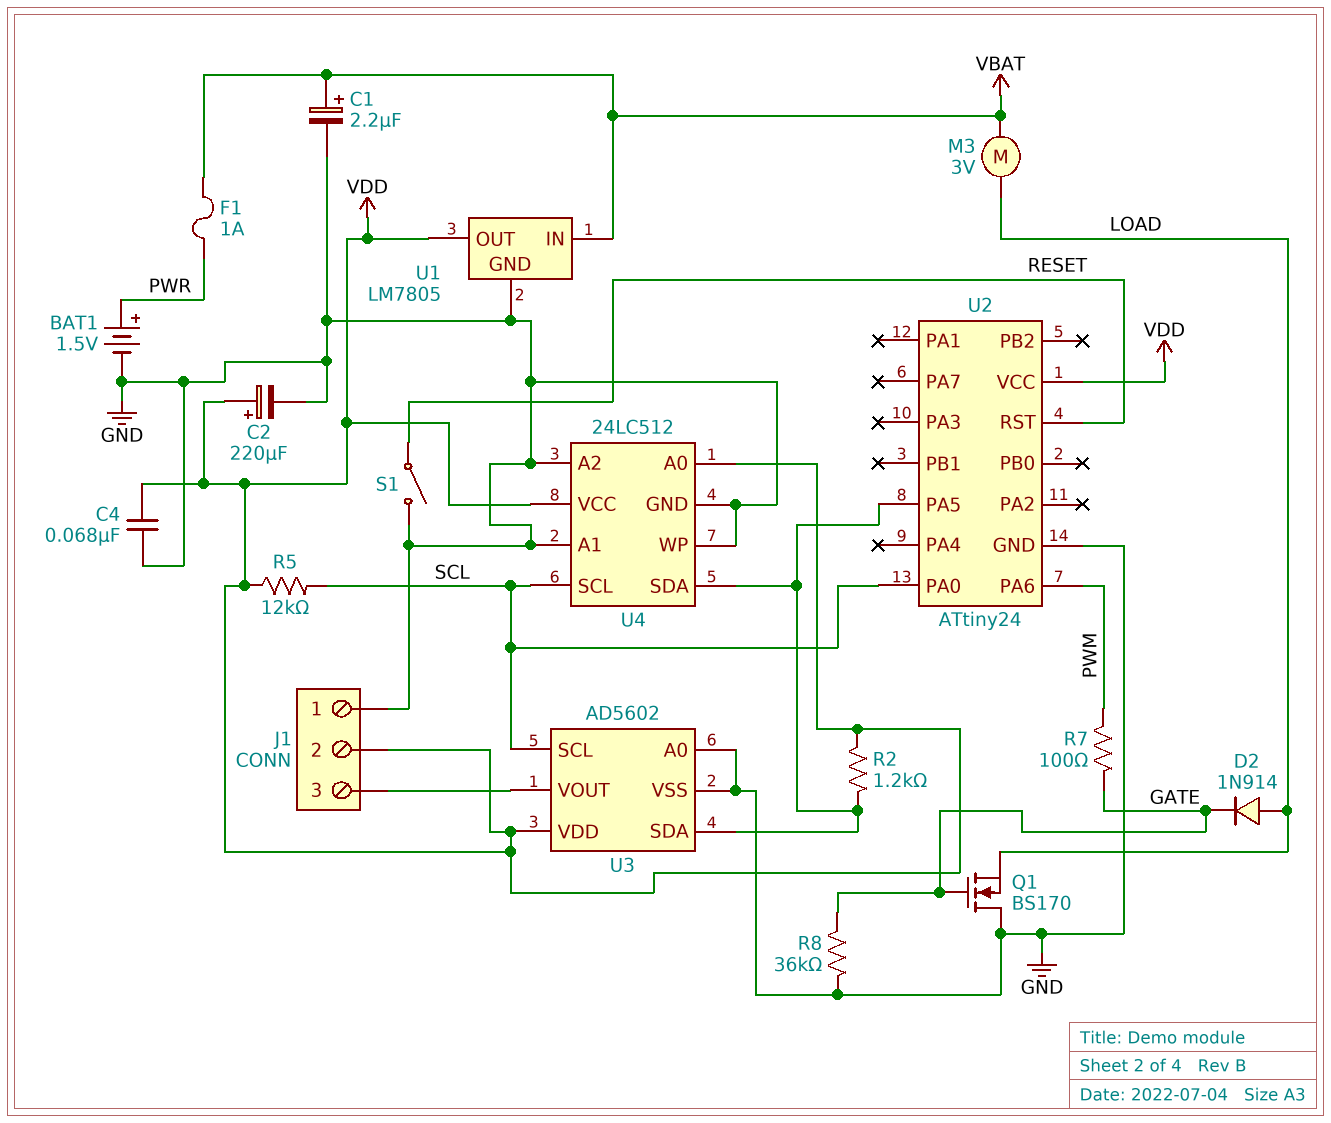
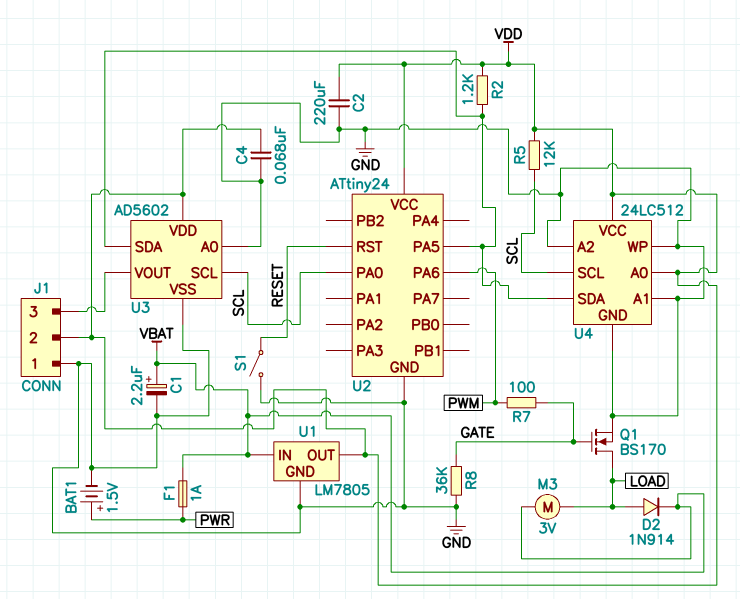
C2: 220uF (plus VDD, minus GND) -> 220uF (GND, VDD)
D2: diode 1N914 (A LOAD, K GATE) -> diode 1N914 (A LOAD, K VBAT)
Q1: NMOS BS170 (G GATE, D GND, S LOAD) -> NMOS BS170 (G GATE, D LOAD, S GND)

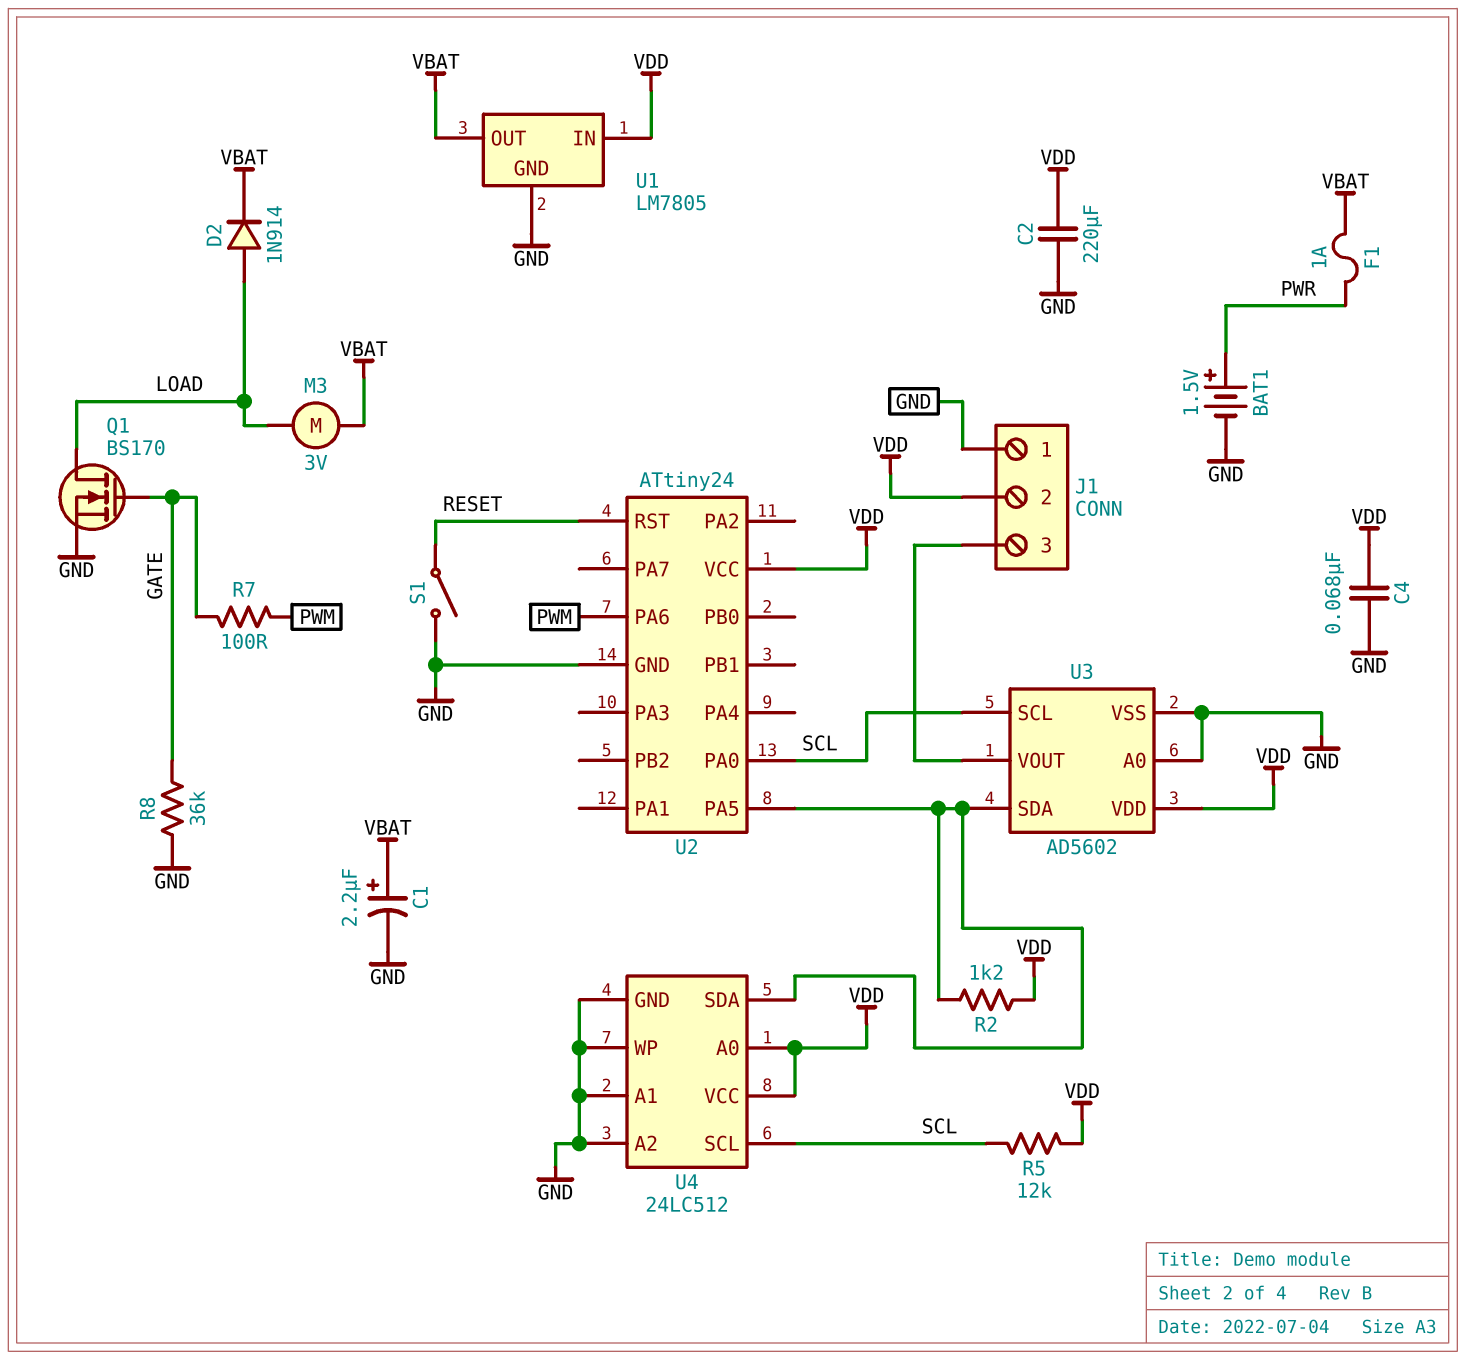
U1 pin IN: VBAT -> VDD
U1 pin OUT: VDD -> VBAT

